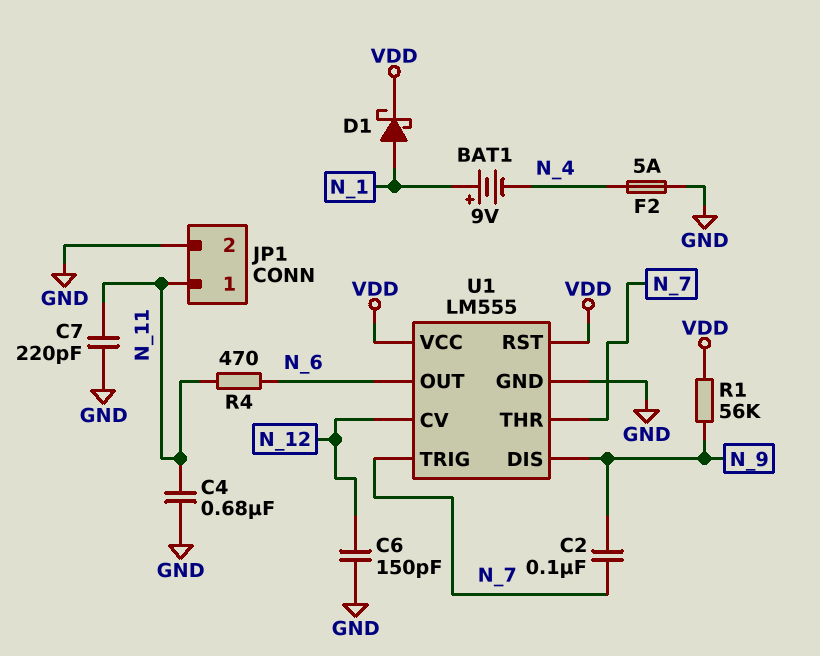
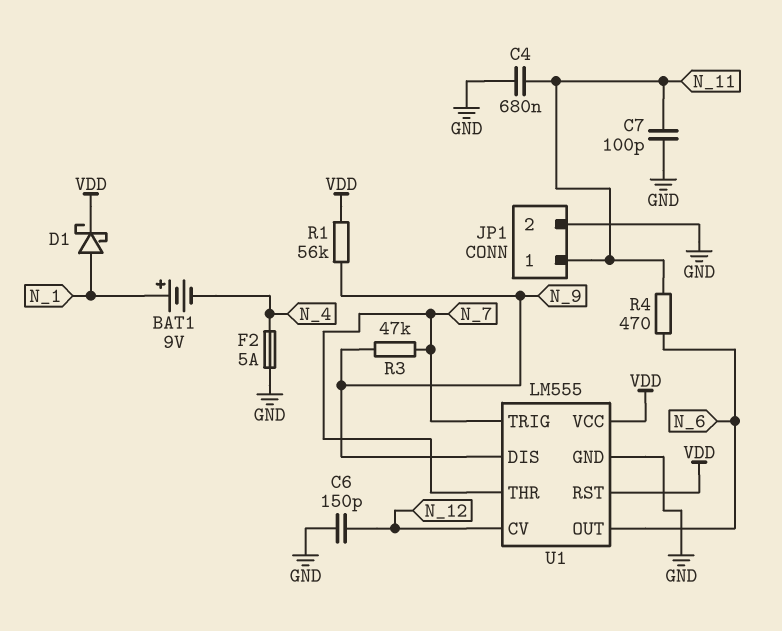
C2: 100nF (N_7, N_9) -> none
C7: 220pF (GND, N_11) -> 100pF (GND, N_11)
R3: none -> 47k (N_7, N_9)

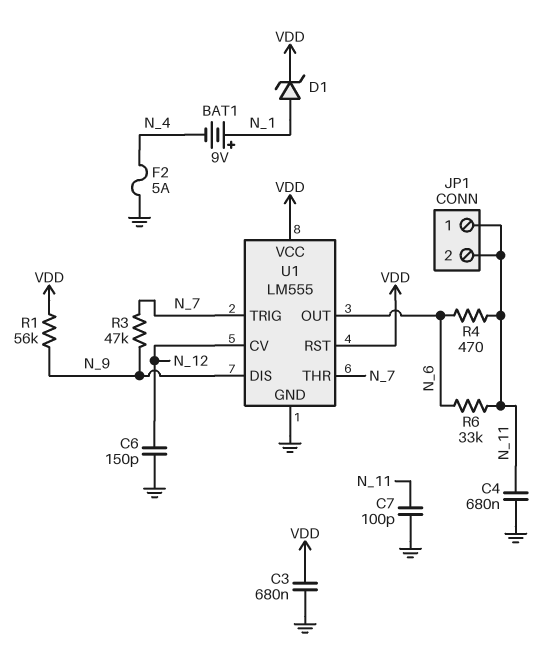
C3: none -> 680nF (GND, VDD)
D1: schottky (A N_1, K VDD) -> zener (A N_1, K VDD)
JP1 pin 2: GND -> N_11
R6: none -> 33k (N_6, N_11)

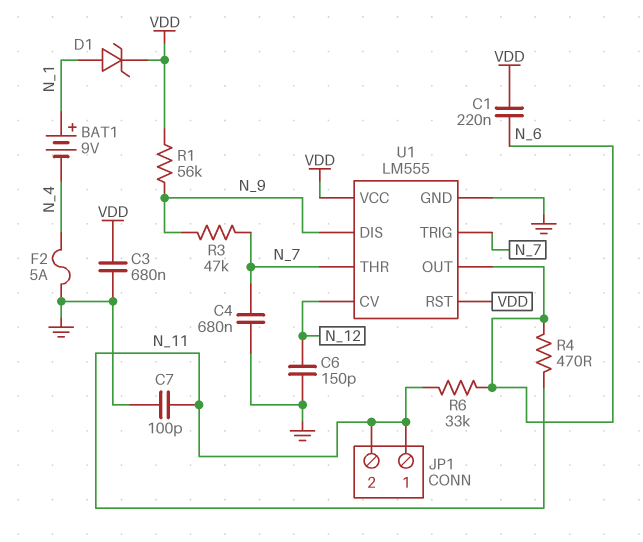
C1: none -> 220nF (N_6, VDD)
C4: 680nF (GND, N_11) -> 680nF (GND, N_7)

